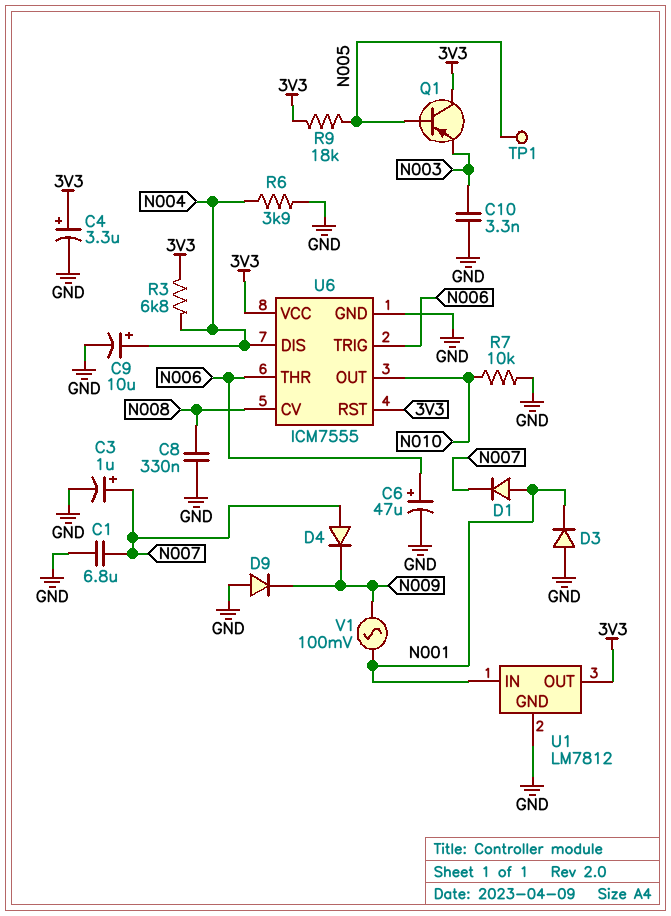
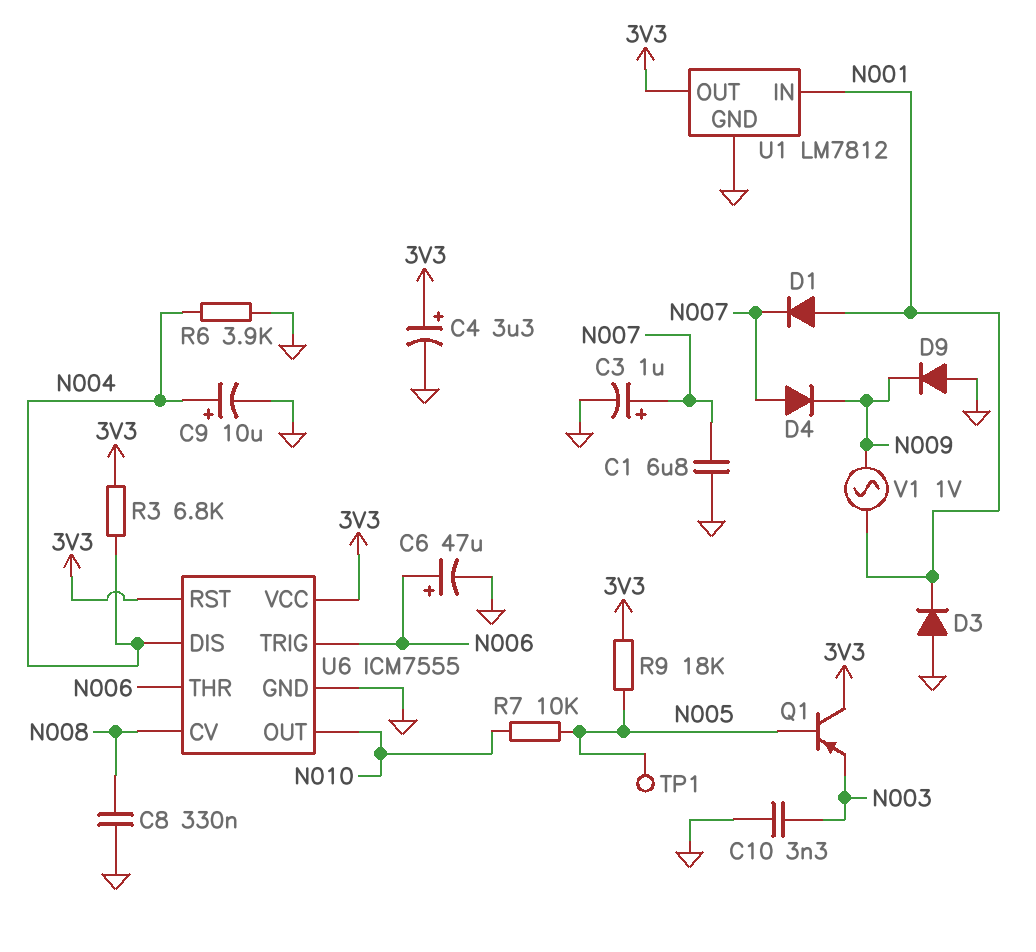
R7: 10k (GND, N010) -> 10k (N005, N010)
V1: AC 100mV (N001, N009) -> AC 1V (N001, N009)

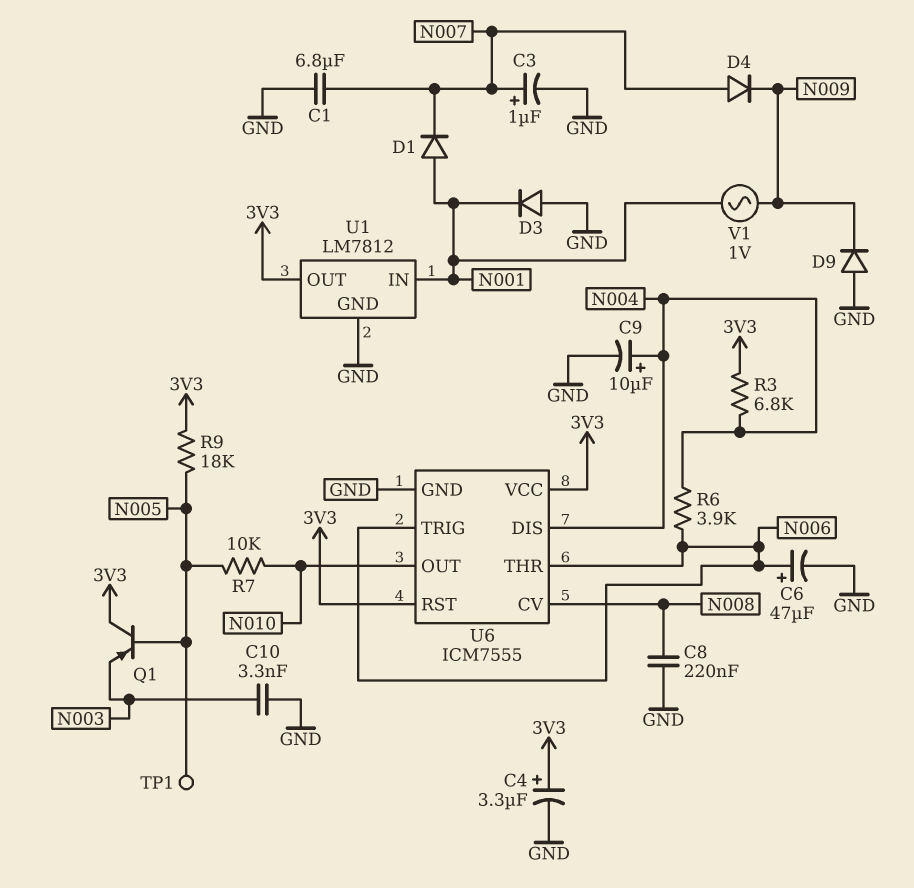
C8: 330nF (GND, N008) -> 220nF (GND, N008)
R6: 3.9k (GND, N004) -> 3.9k (N004, N006)

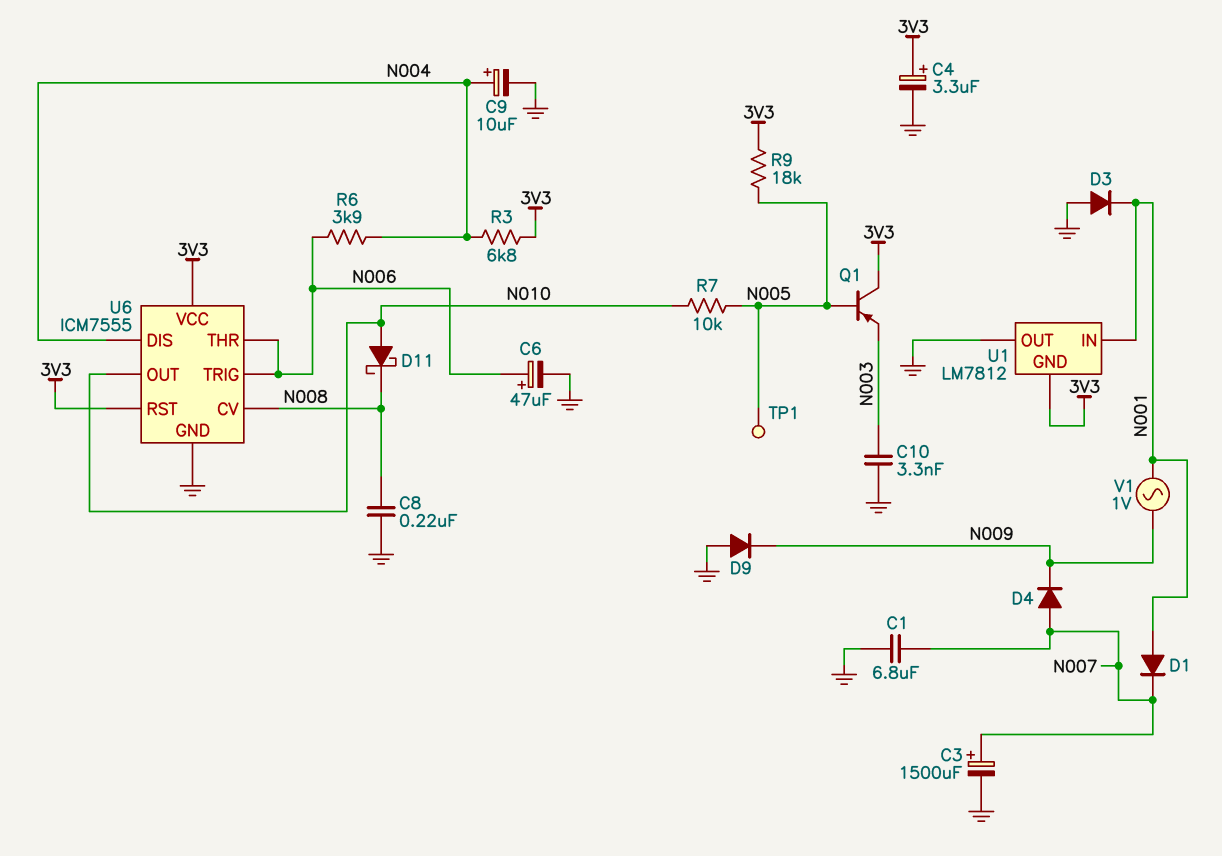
C3: 1uF (plus N007, minus GND) -> 1500uF (plus N007, minus GND)
D11: none -> schottky (A N010, K N008)
U1 pin GND: GND -> 3V3
U1 pin OUT: 3V3 -> GND

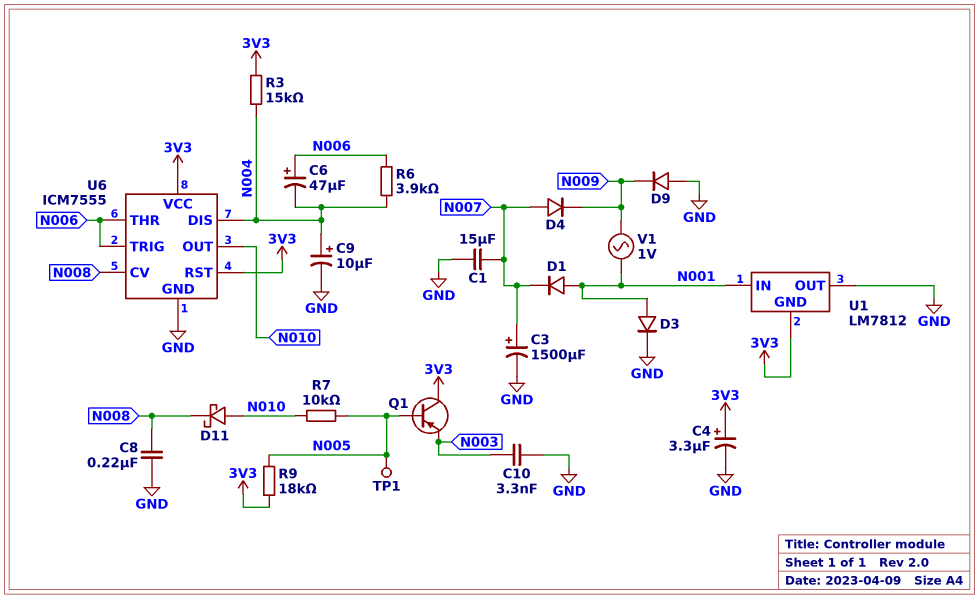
C1: 6.8uF (GND, N007) -> 15uF (GND, N007)
C6: 47uF (plus N006, minus GND) -> 47uF (plus N006, minus N004)
D3: diode (A GND, K N001) -> diode (A N001, K GND)
R3: 6.8k (3V3, N004) -> 15k (3V3, N004)

